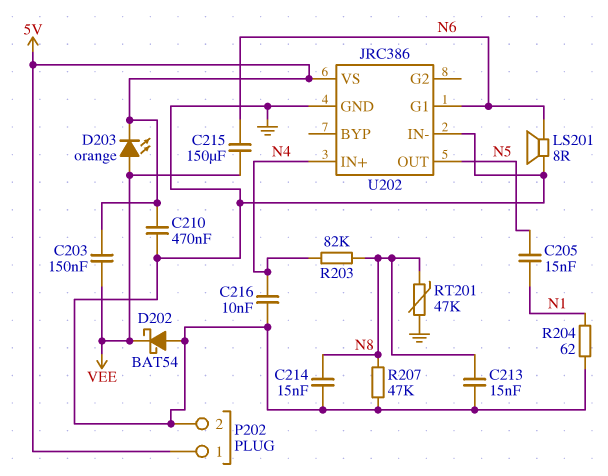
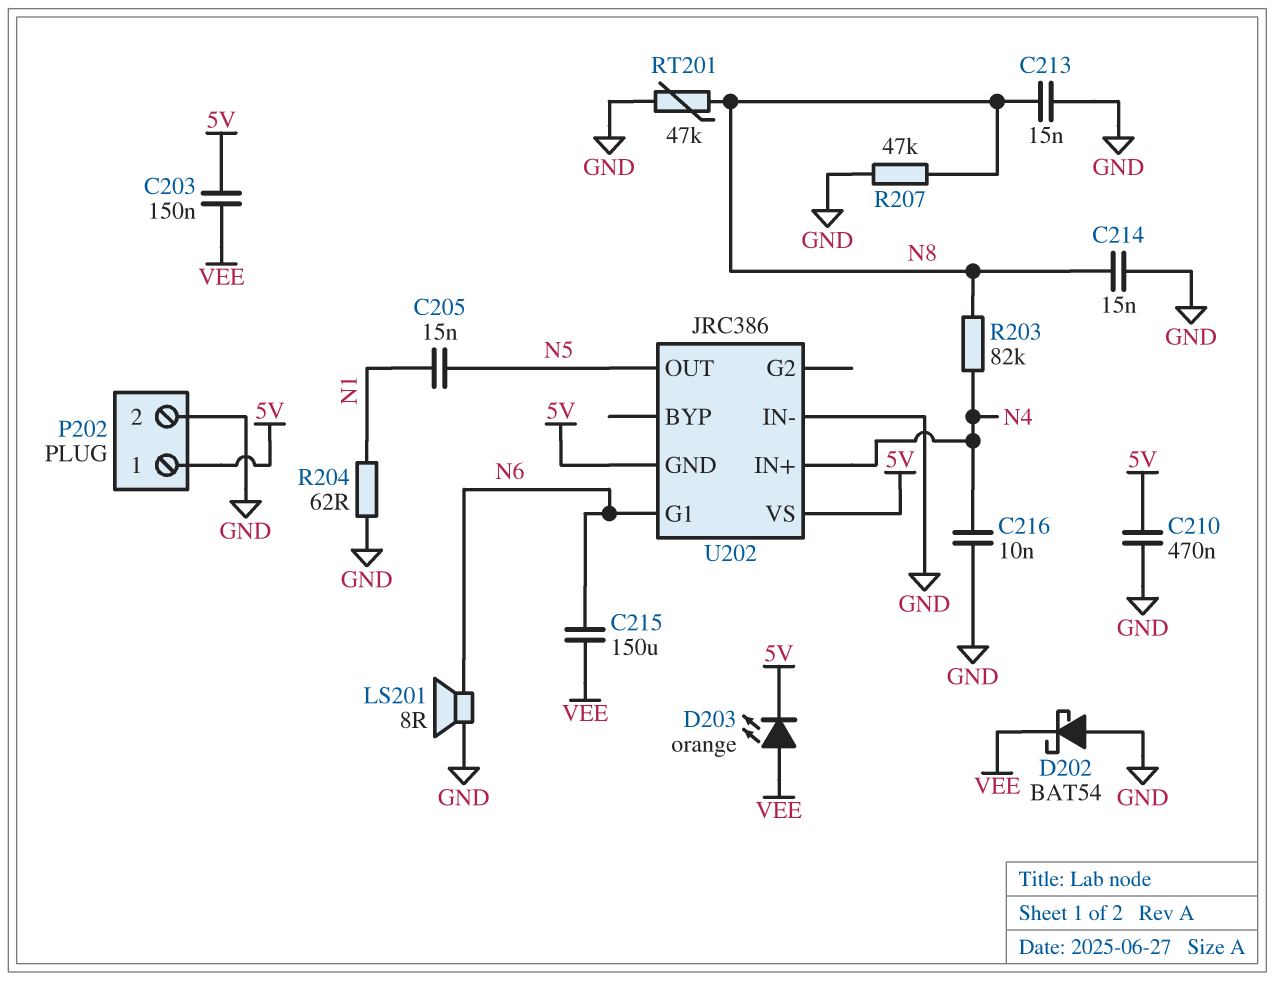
U202 pin GND: GND -> 5V

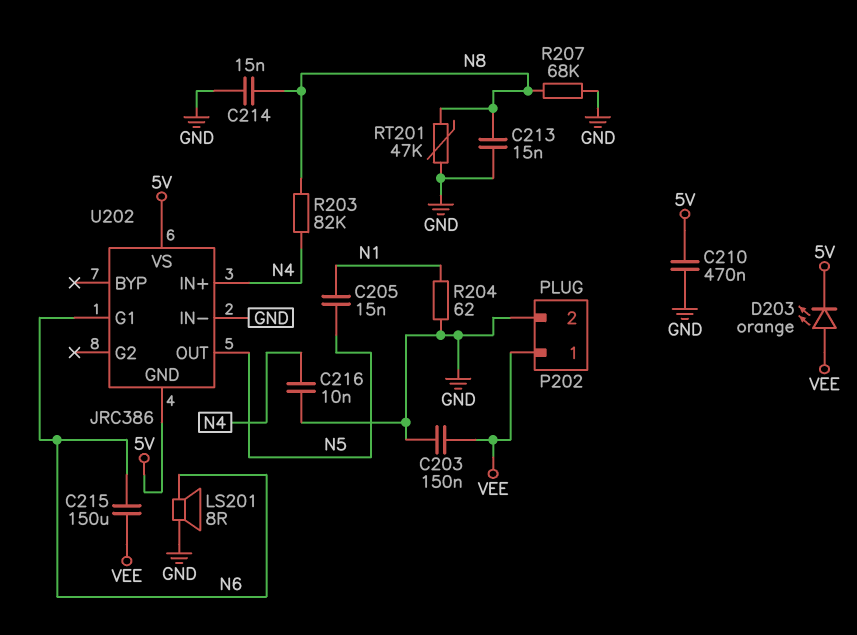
C203: 150nF (5V, VEE) -> 150nF (GND, VEE)
D202: schottky BAT54 (A GND, K VEE) -> none
P202 pin 1: 5V -> VEE
R207: 47k (GND, N8) -> 68k (GND, N8)

